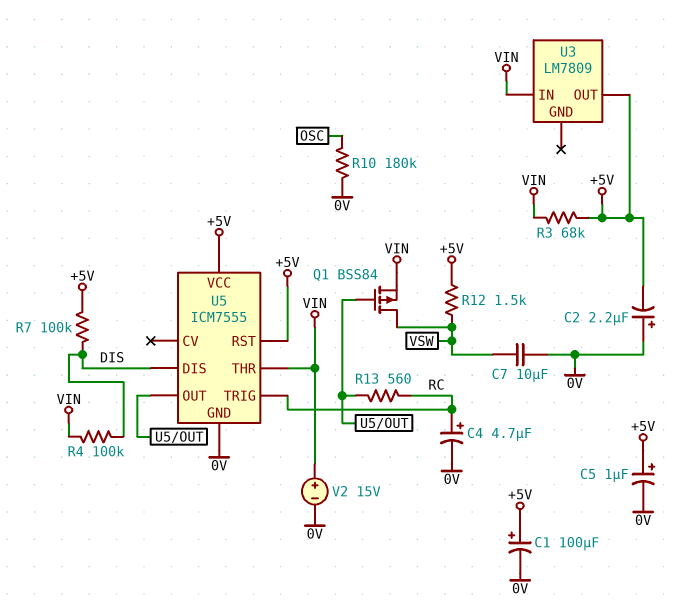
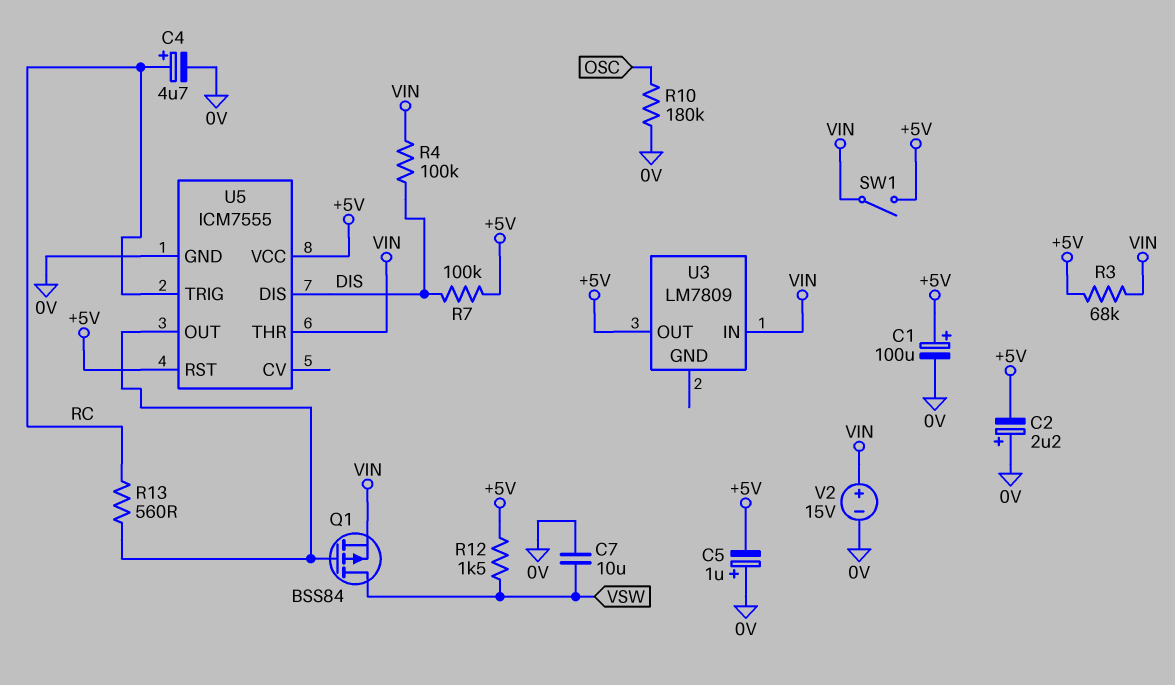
C5: 1uF (plus +5V, minus 0V) -> 1uF (plus 0V, minus +5V)
SW1: none -> switch (+5V, VIN)

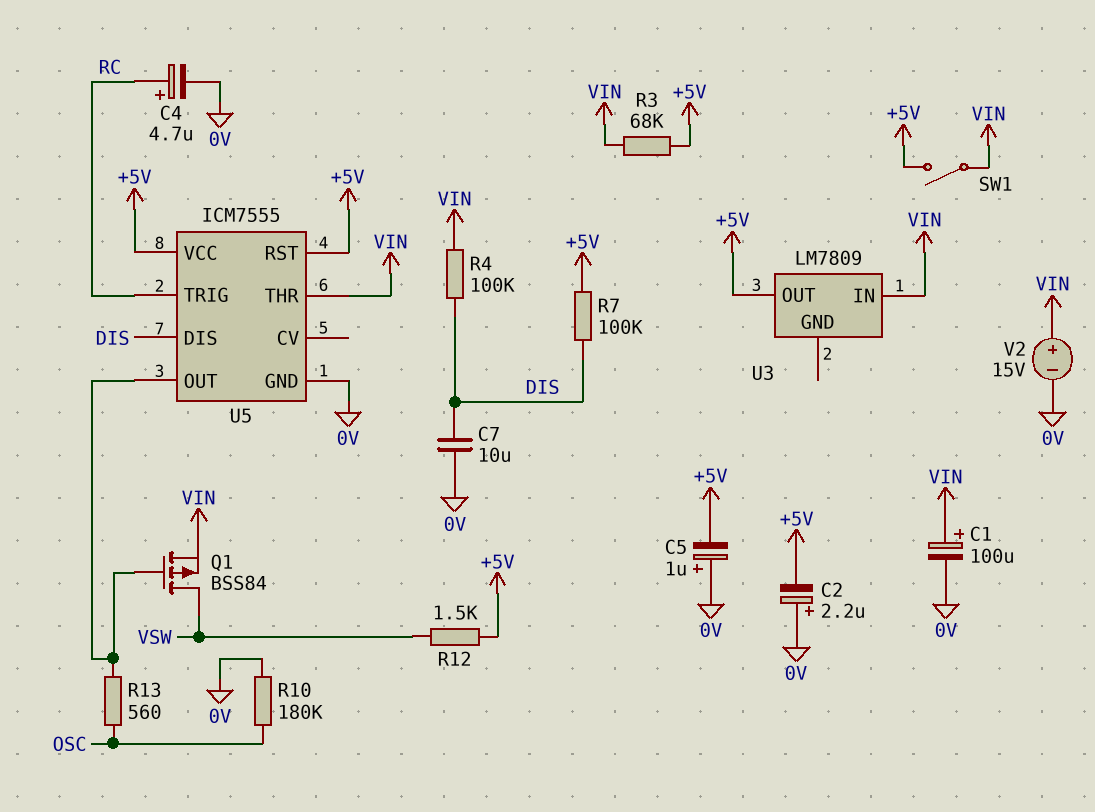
C1: 100uF (plus +5V, minus 0V) -> 100uF (plus VIN, minus 0V)
C7: 10uF (0V, VSW) -> 10uF (0V, DIS)
R13: 560 (RC, U5/OUT) -> 560 (OSC, U5/OUT)

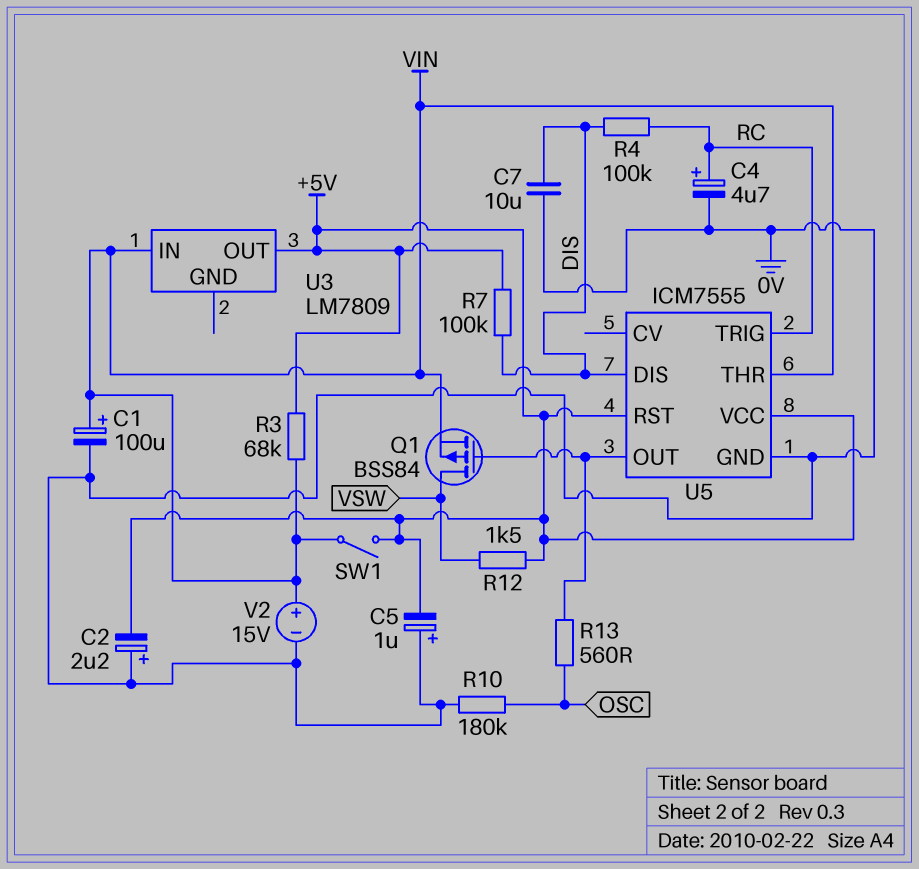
R4: 100k (DIS, VIN) -> 100k (DIS, RC)

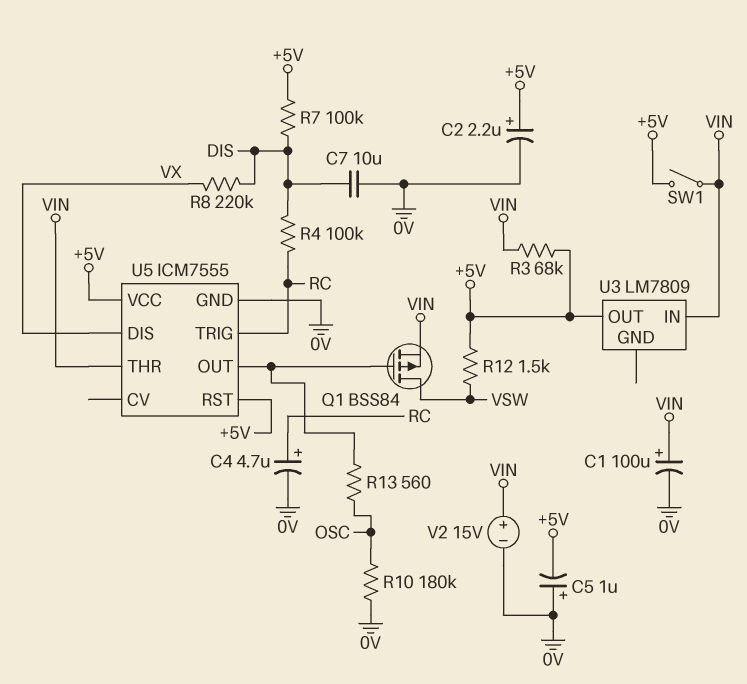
C2: 2.2uF (plus 0V, minus +5V) -> 2.2uF (plus +5V, minus 0V)
R8: none -> 220k (DIS, VX)
U5 pin DIS: DIS -> VX

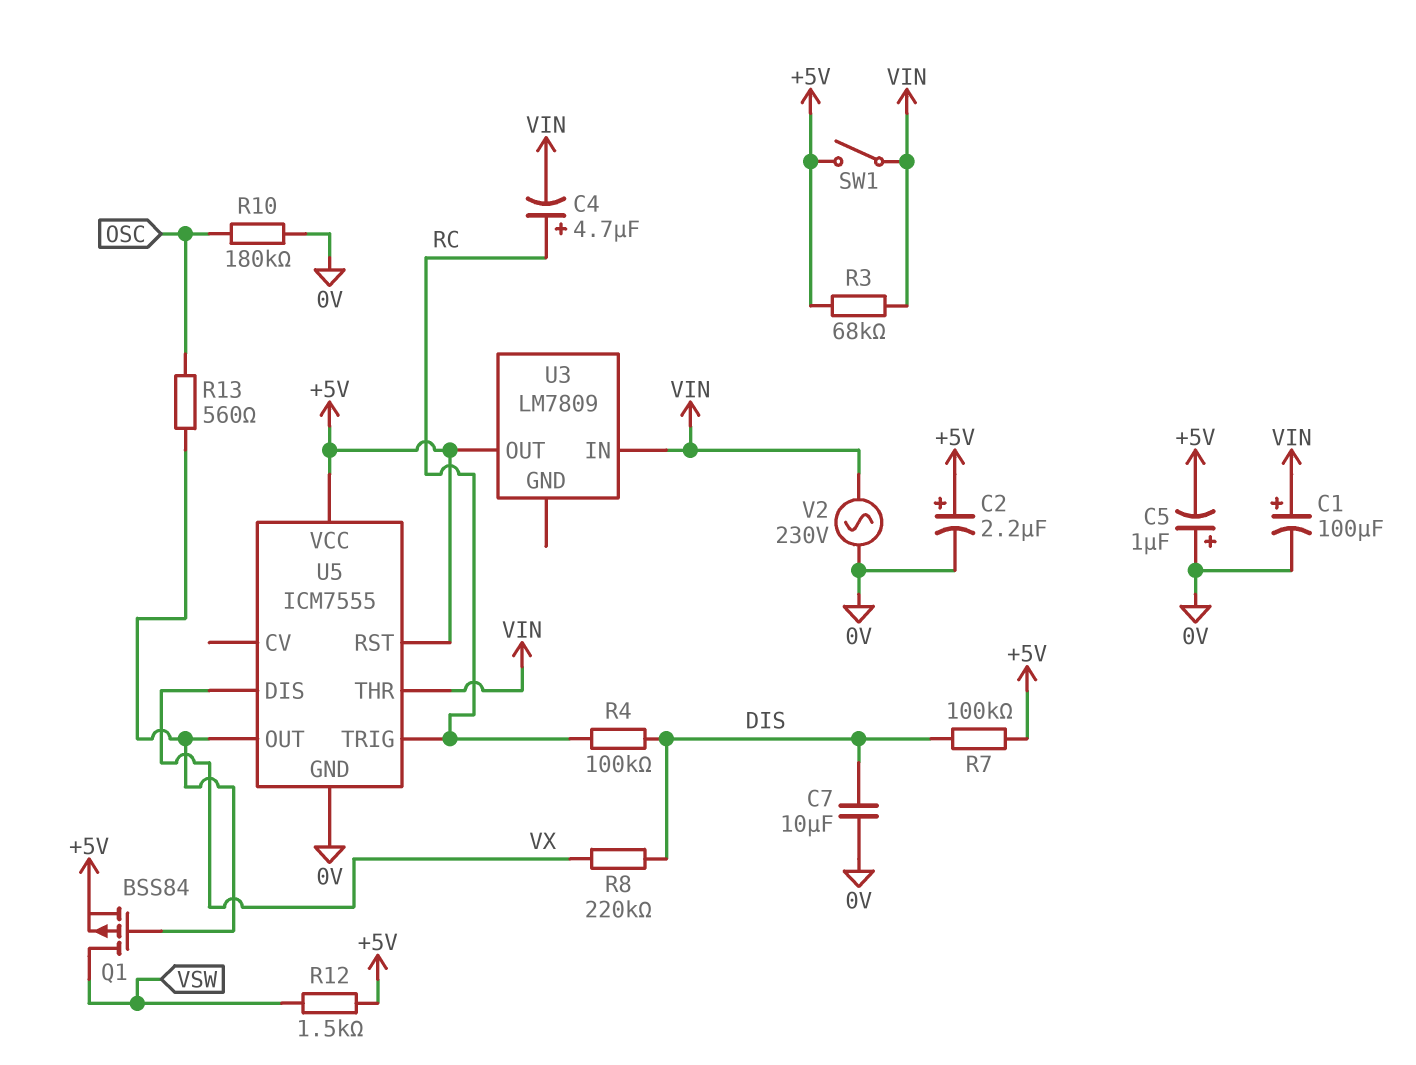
C4: 4.7uF (plus RC, minus 0V) -> 4.7uF (plus RC, minus VIN)
Q1: PMOS BSS84 (G U5/OUT, D VSW, S VIN) -> PMOS BSS84 (G U5/OUT, D VSW, S +5V)
V2: 15V (plus VIN, minus 0V) -> AC 230V (0V, VIN)

